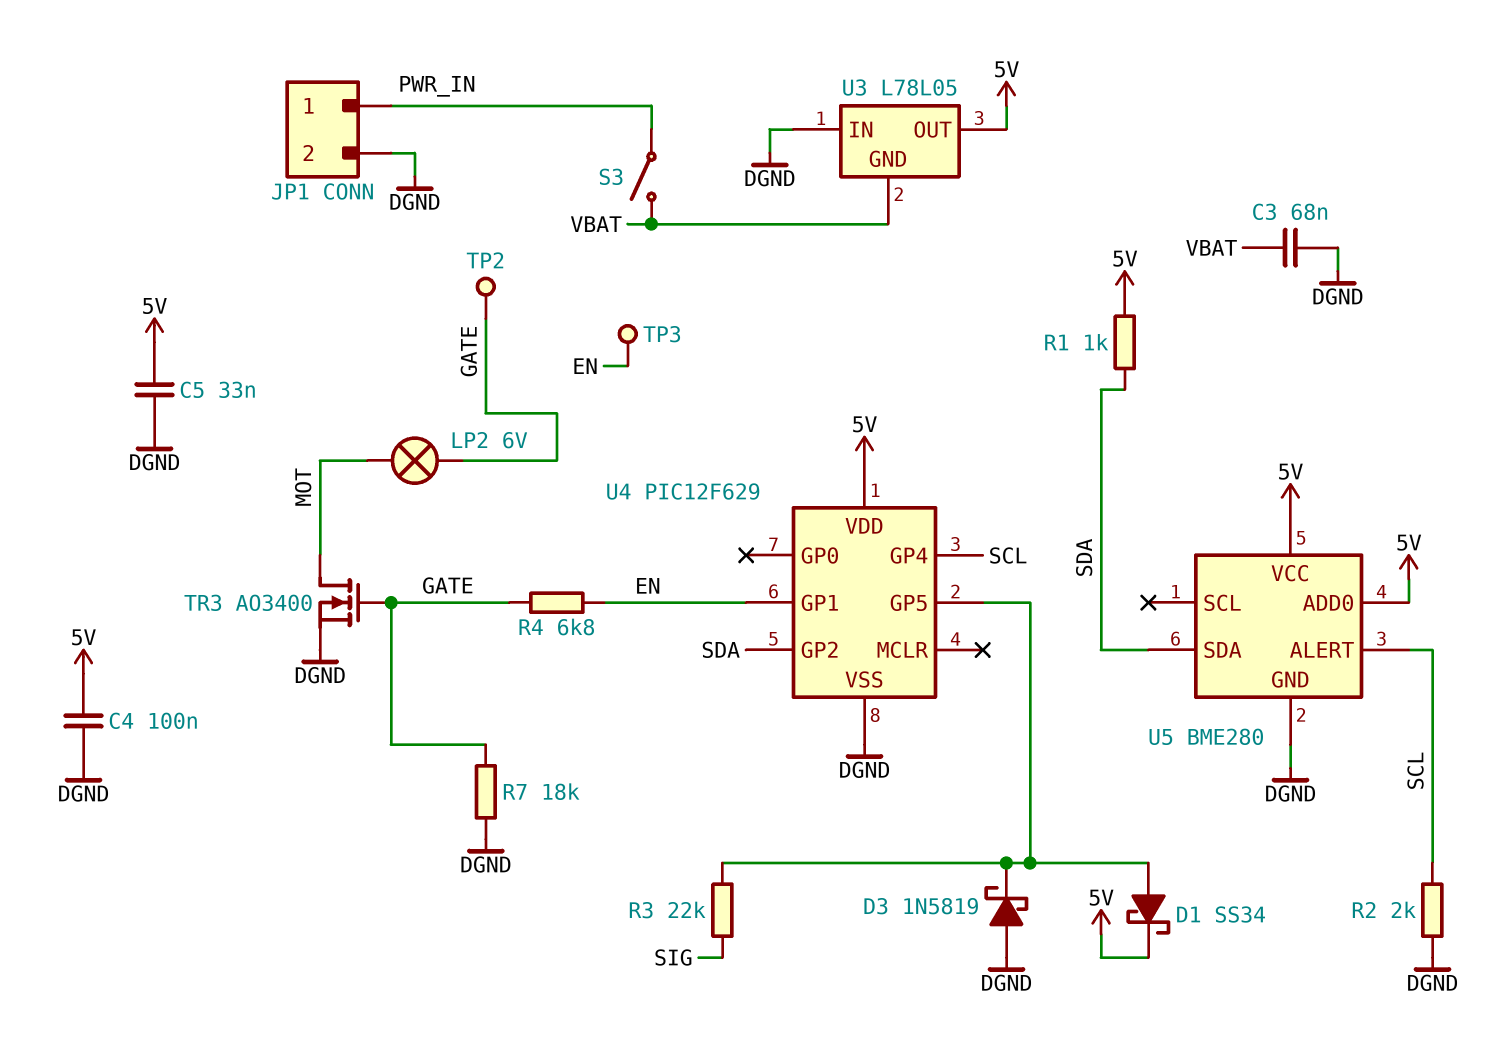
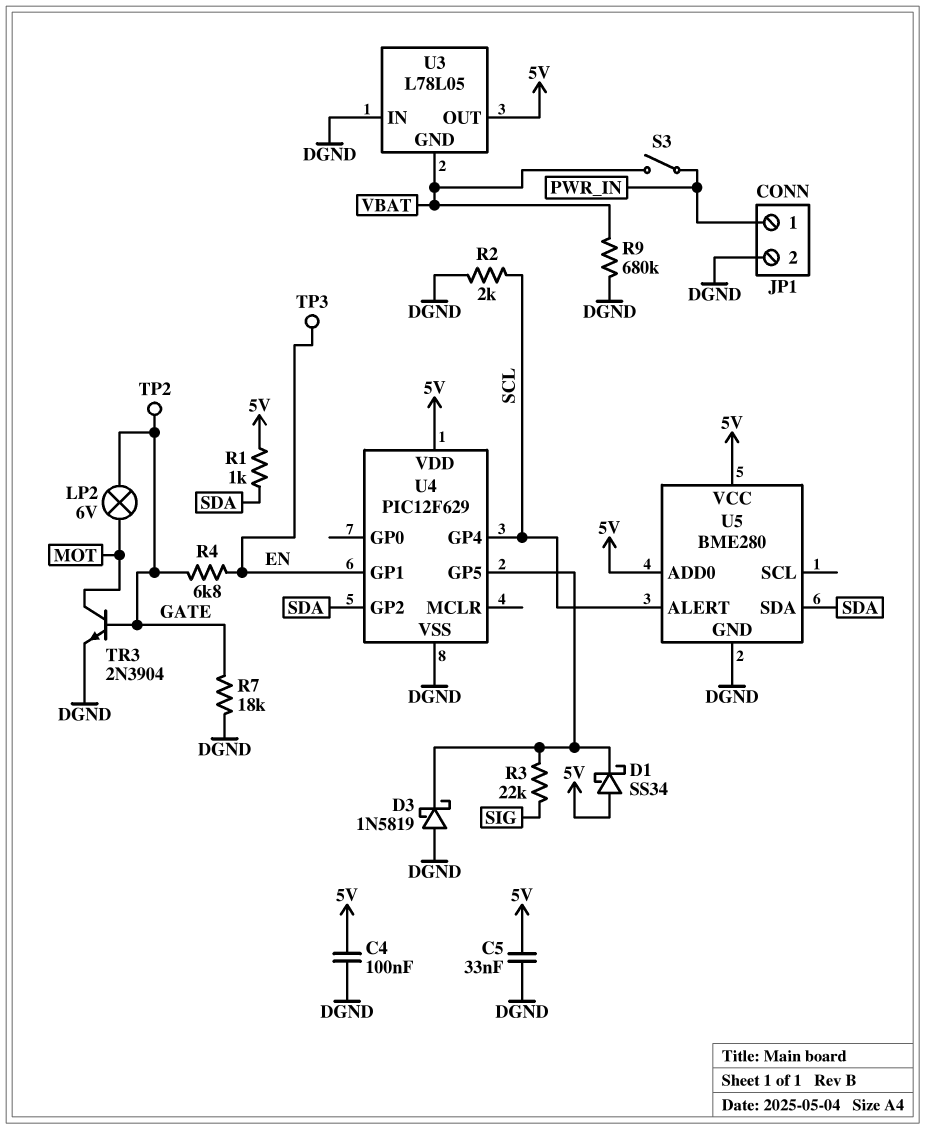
C3: 68nF (DGND, VBAT) -> none
D1: schottky SS34 (A U4/GP5, K 5V) -> schottky SS34 (A 5V, K U4/GP5)
R9: none -> 680k (DGND, VBAT)
TR3: NMOS AO3400 (G GATE, D MOT, S DGND) -> NPN 2N3904 (B GATE, C MOT, E DGND)

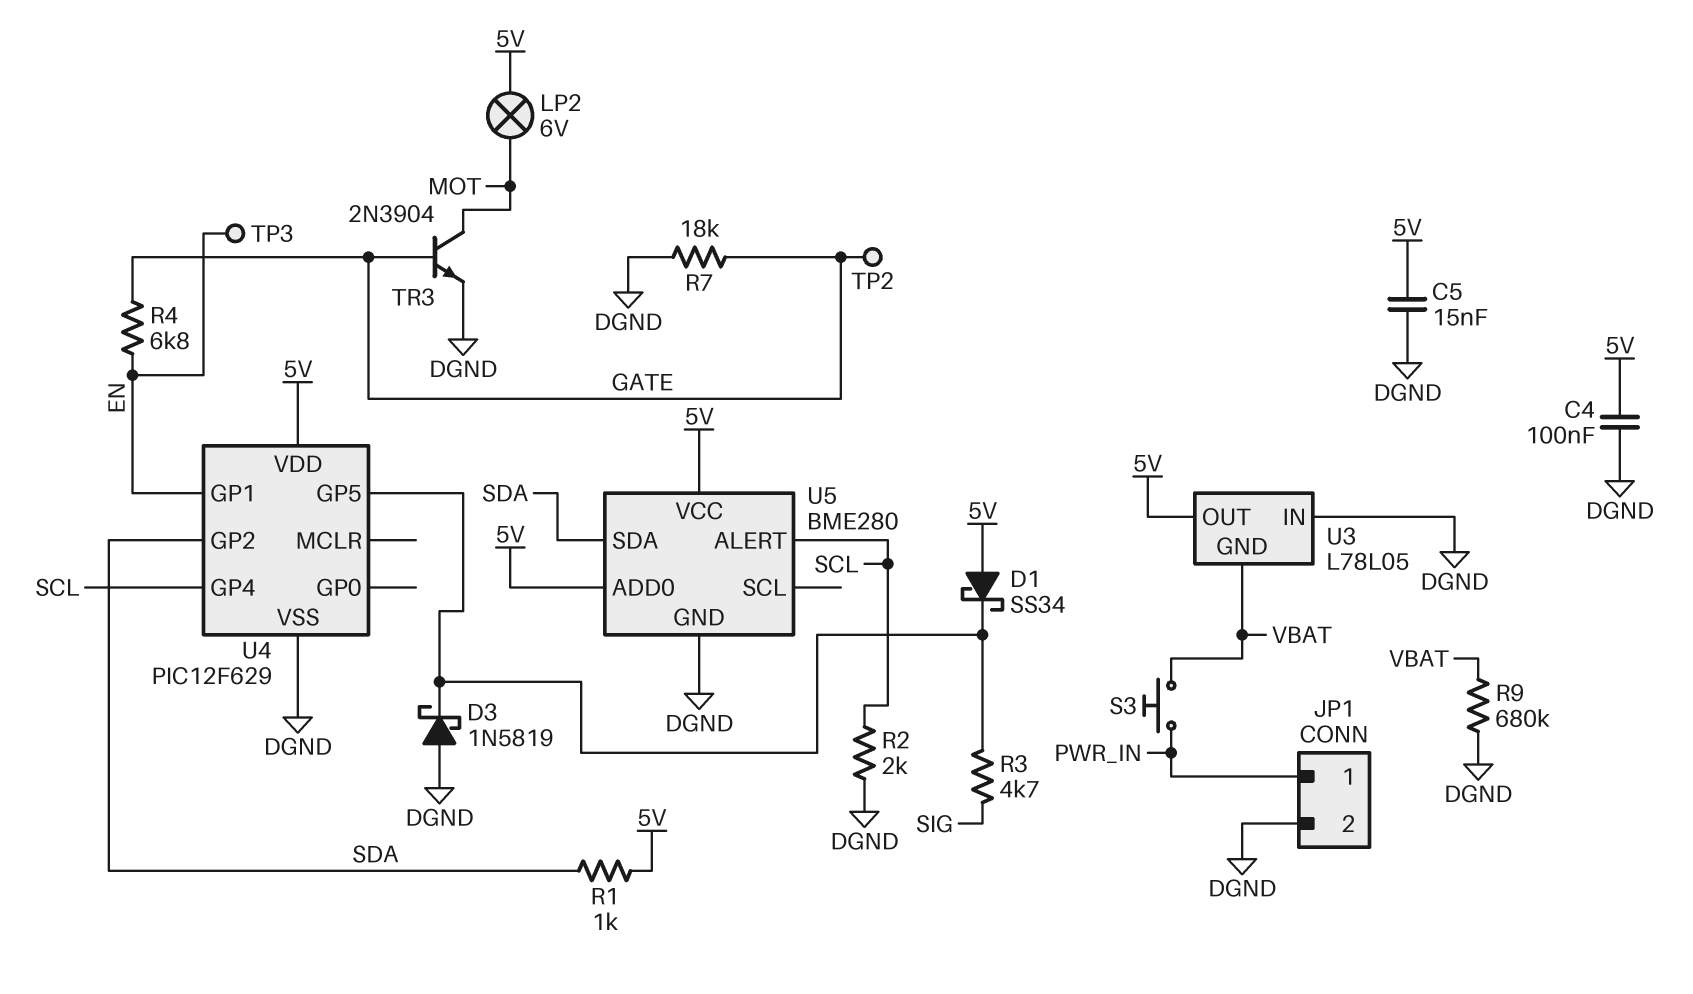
C5: 33nF (5V, DGND) -> 15nF (5V, DGND)
LP2: lamp 6V (GATE, MOT) -> lamp 6V (5V, MOT)
R3: 22k (SIG, U4/GP5) -> 4.7k (SIG, U4/GP5)
S3: switch (PWR_IN, VBAT) -> button (PWR_IN, VBAT)

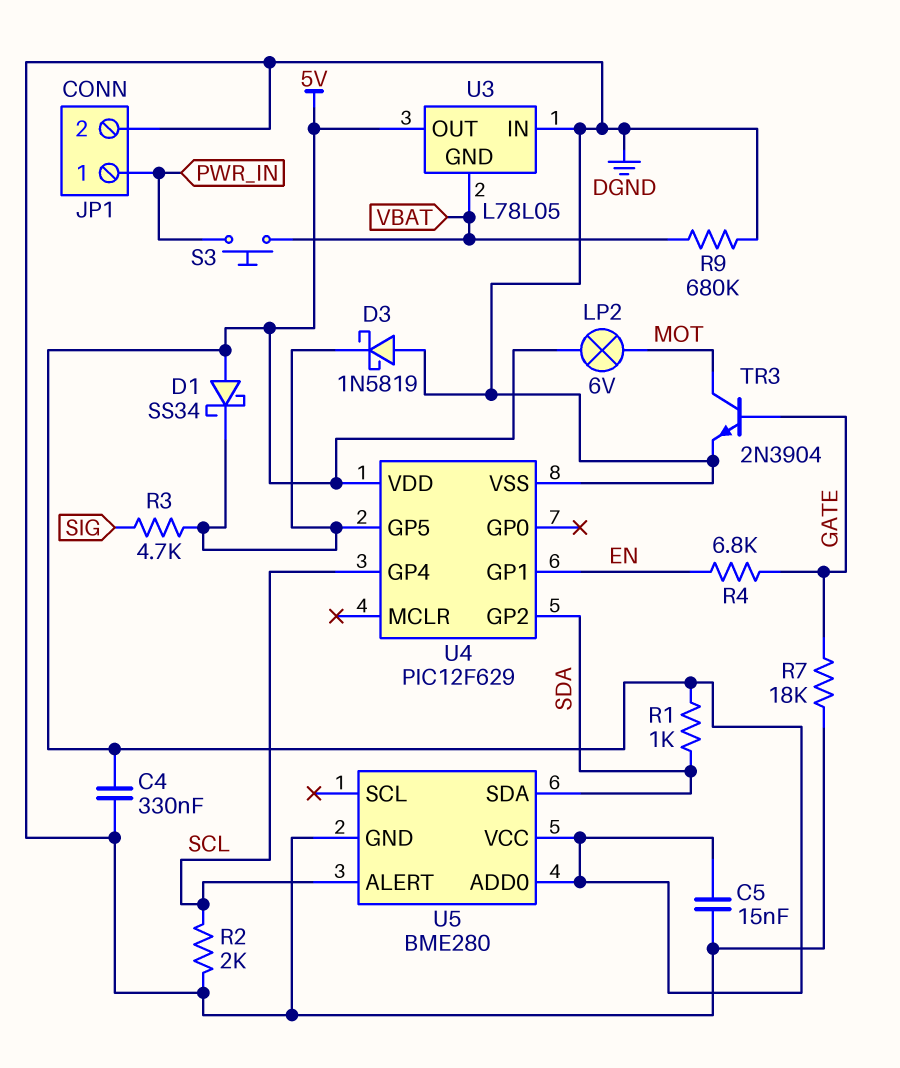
C4: 100nF (5V, DGND) -> 330nF (5V, DGND)
TP2: test point (GATE) -> none
TP3: test point (EN) -> none

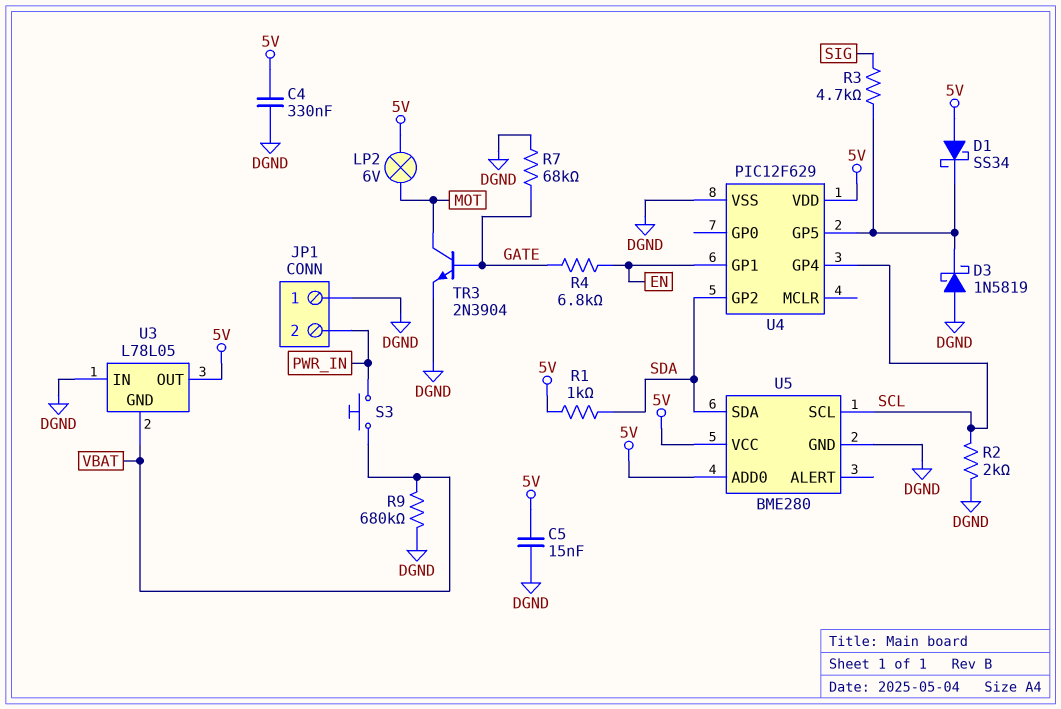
JP1 pin 1: PWR_IN -> DGND
JP1 pin 2: DGND -> PWR_IN
R7: 18k (DGND, GATE) -> 68k (DGND, GATE)
U5 pin ALERT: SCL -> none
U5 pin SCL: none -> SCL

